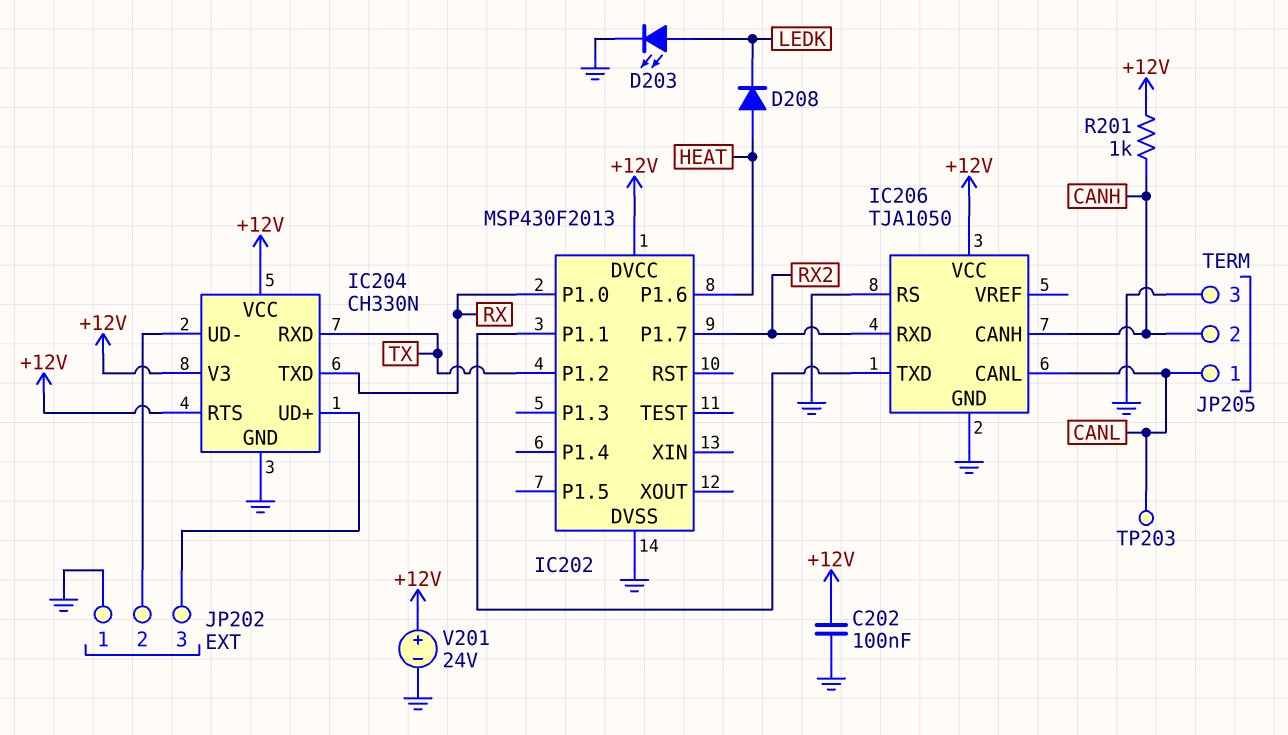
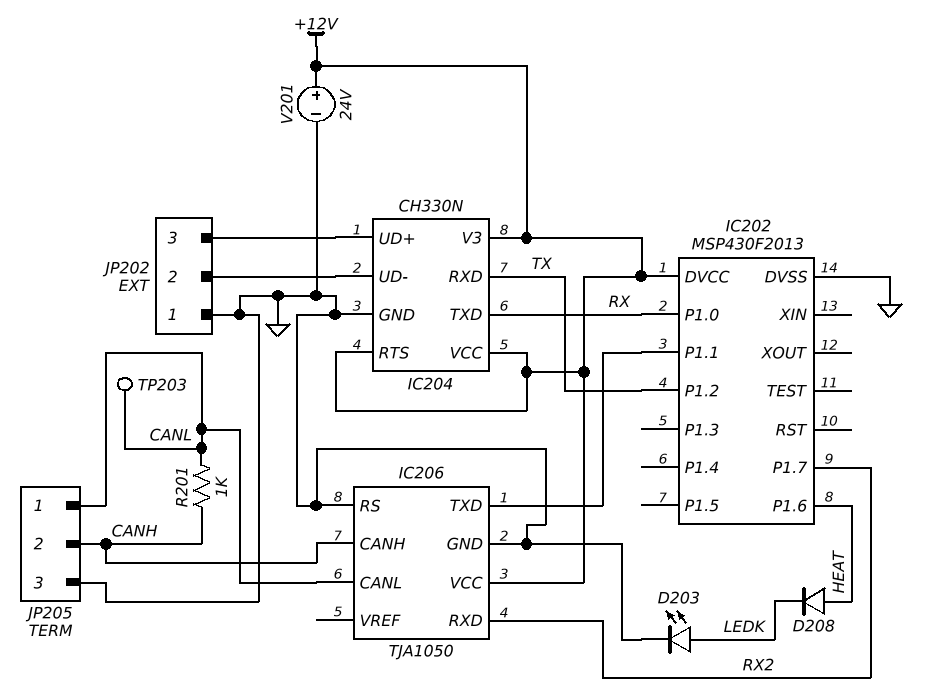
C202: 100nF (+12V, GND) -> none
R201: 1k (+12V, CANH) -> 1k (CANH, CANL)

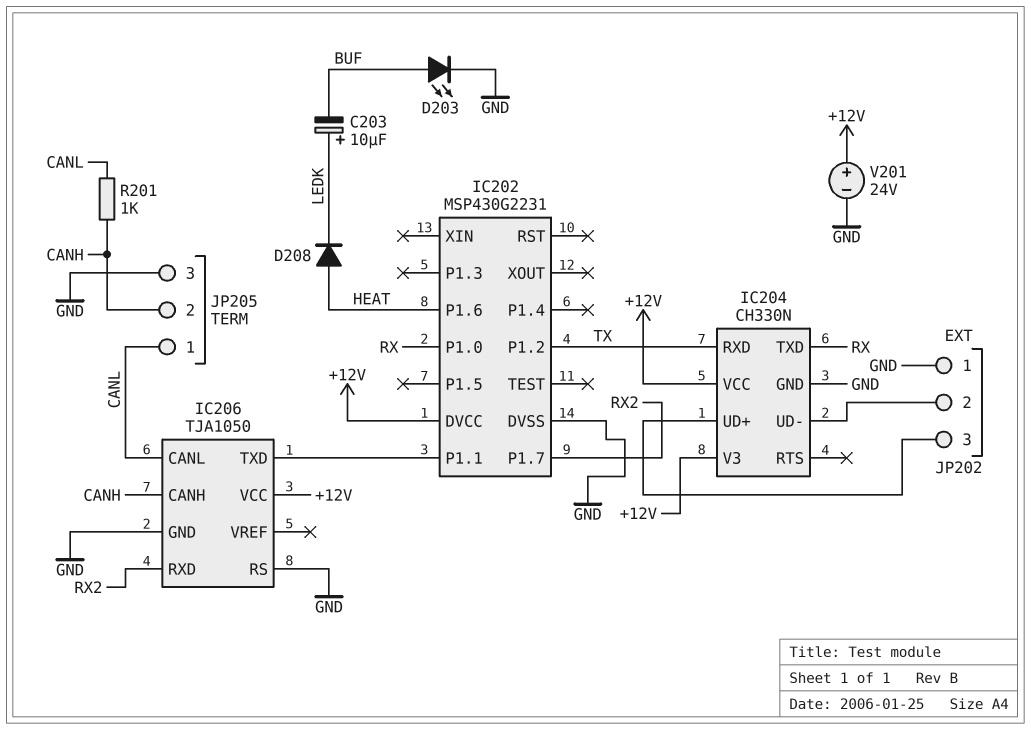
C203: none -> 10uF (plus LEDK, minus BUF)
D203: LED (A LEDK, K GND) -> LED (A BUF, K GND)
IC202: MSP430F2013 -> MSP430G2231
IC204 pin RTS: +12V -> none
TP203: test point (CANL) -> none

